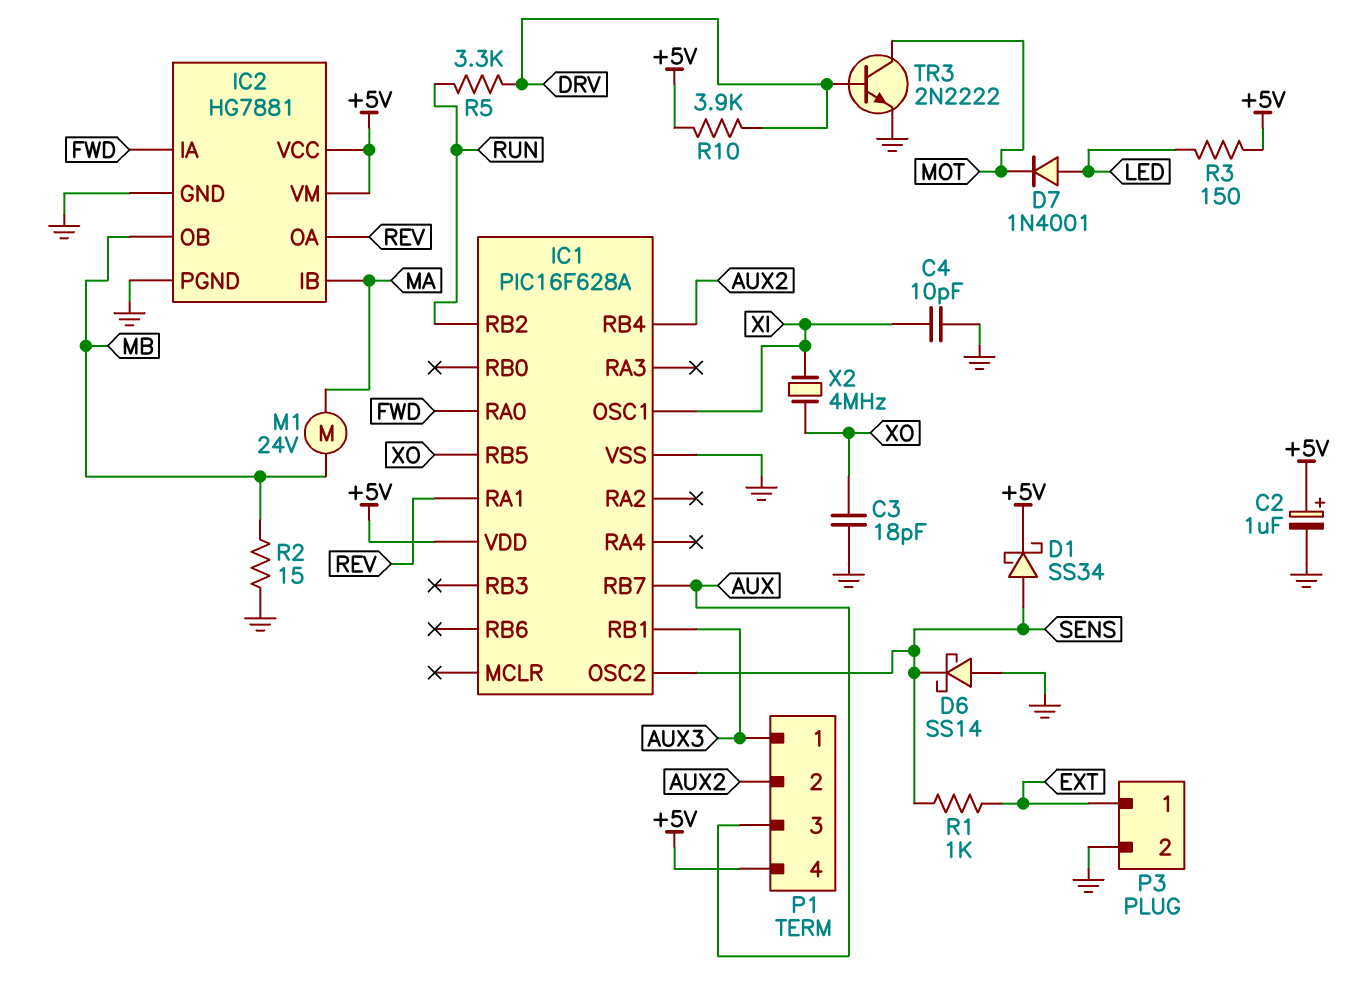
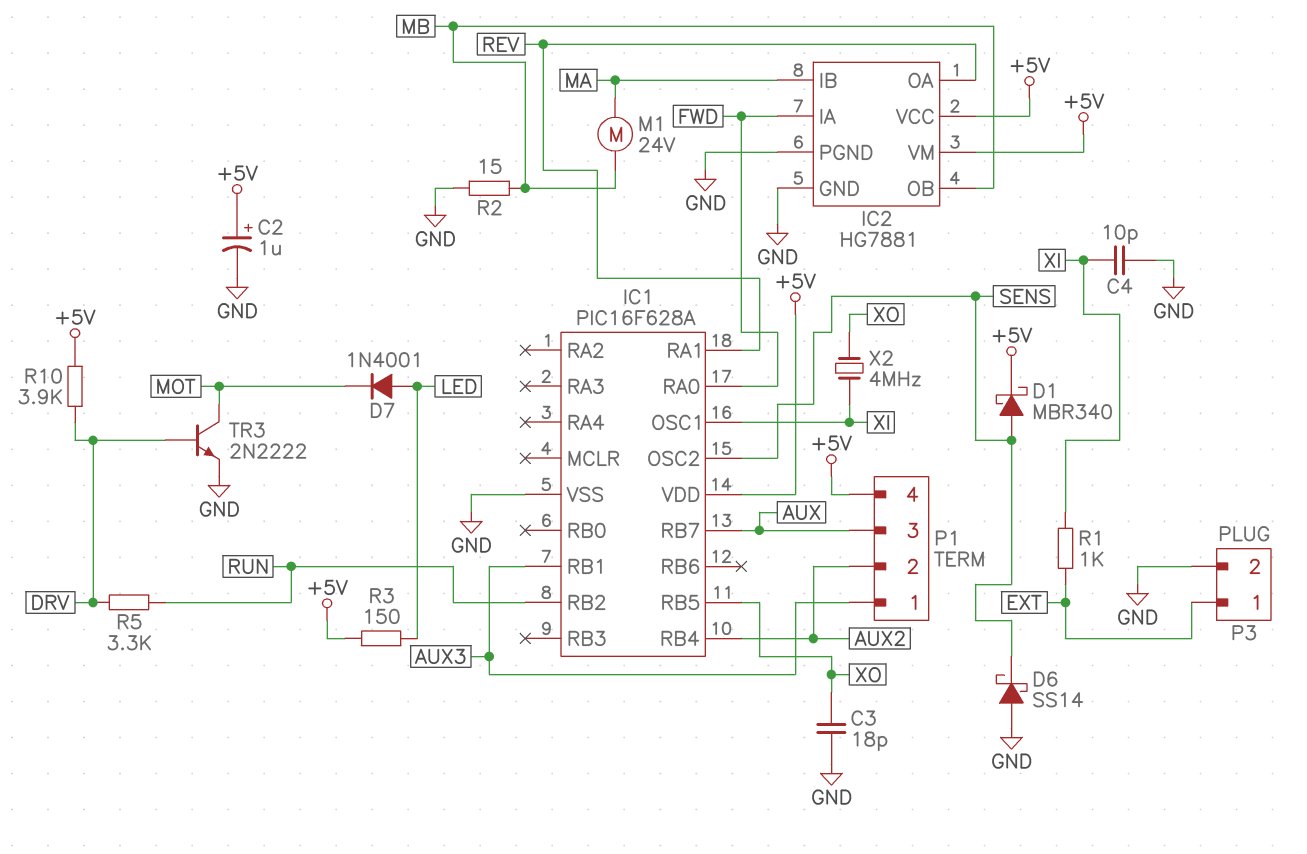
D1: schottky SS34 (A SENS, K +5V) -> schottky MBR340 (A SENS, K +5V)
R1: 1k (EXT, SENS) -> 1k (EXT, XI)

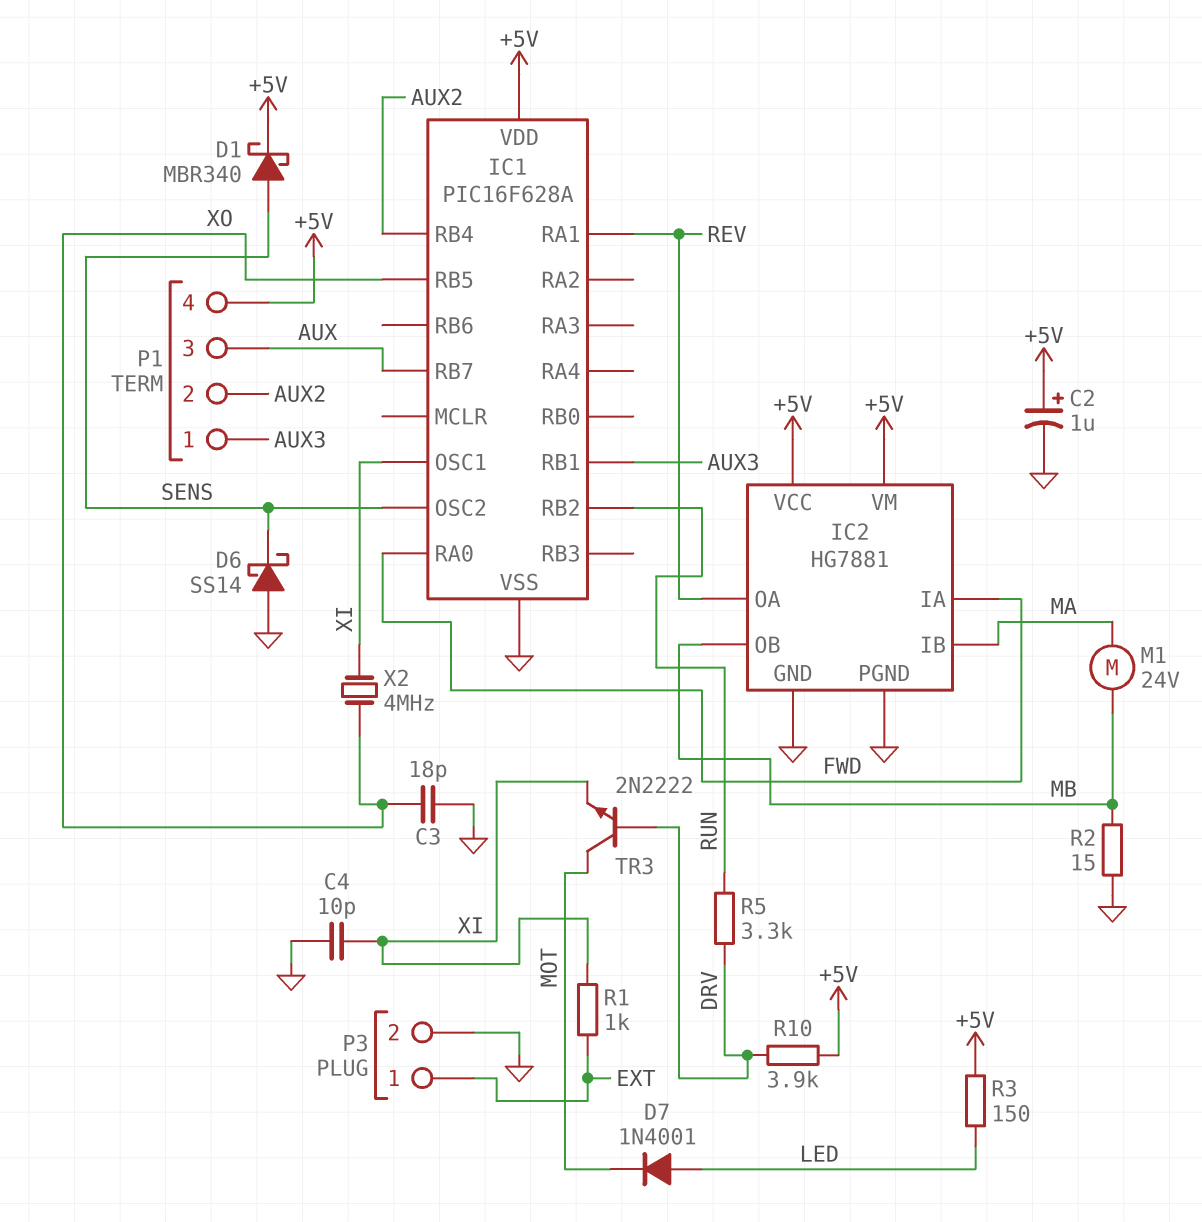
TR3: NPN 2N2222 (B DRV, C MOT, E GND) -> NPN 2N2222 (B DRV, C MOT, E XI)

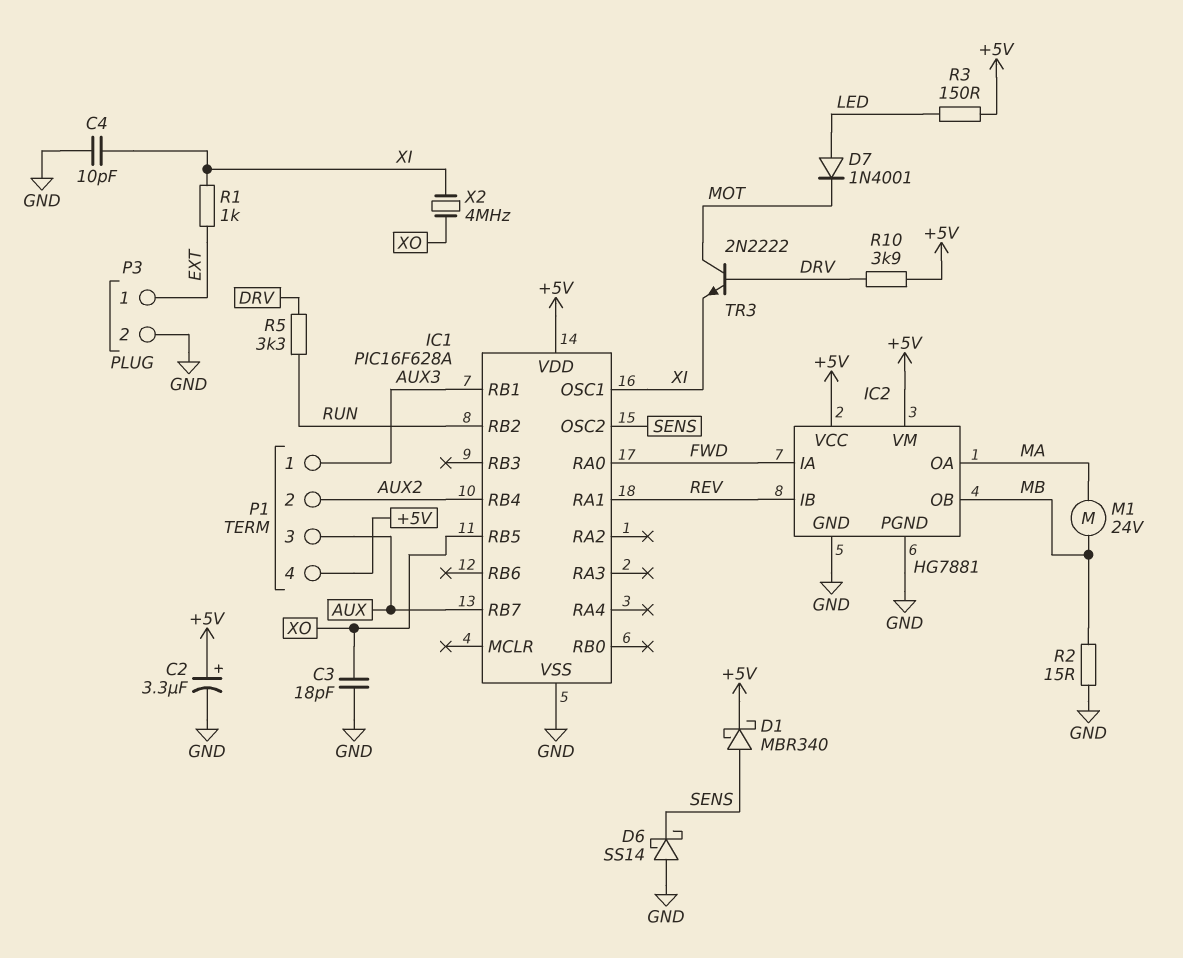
C2: 1uF (plus +5V, minus GND) -> 3.3uF (plus +5V, minus GND)
IC2 pin IB: MA -> REV
IC2 pin OA: REV -> MA

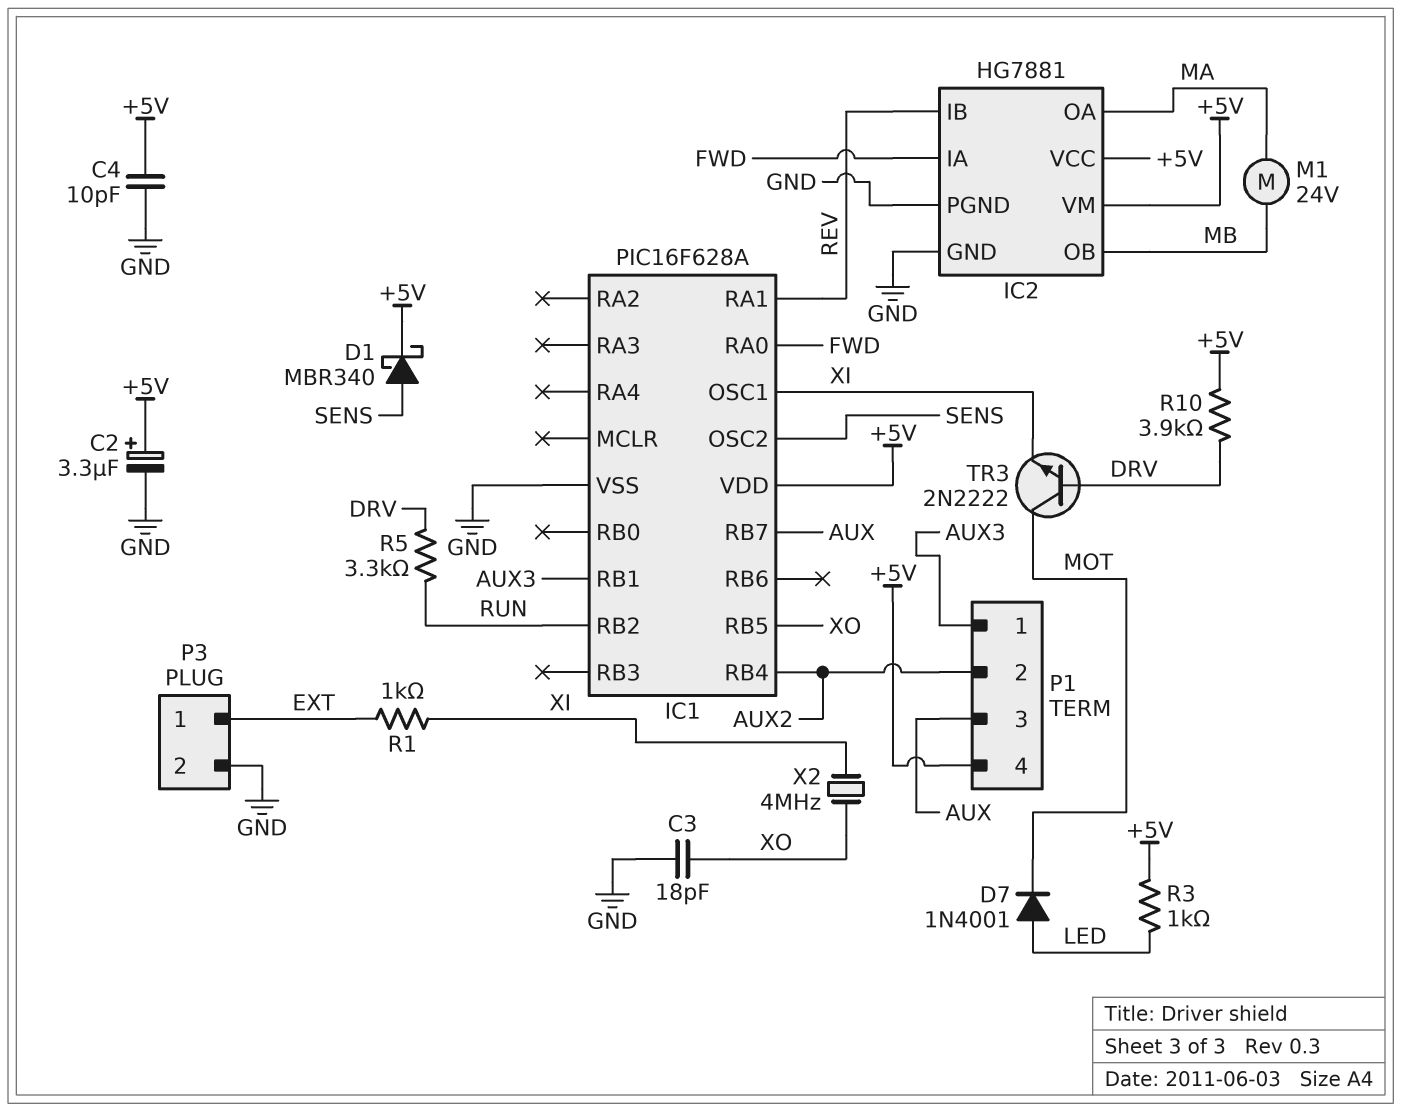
C4: 10pF (GND, XI) -> 10pF (+5V, GND)
D6: schottky SS14 (A GND, K SENS) -> none
R2: 15 (GND, MB) -> none
R3: 150 (+5V, LED) -> 1k (+5V, LED)

